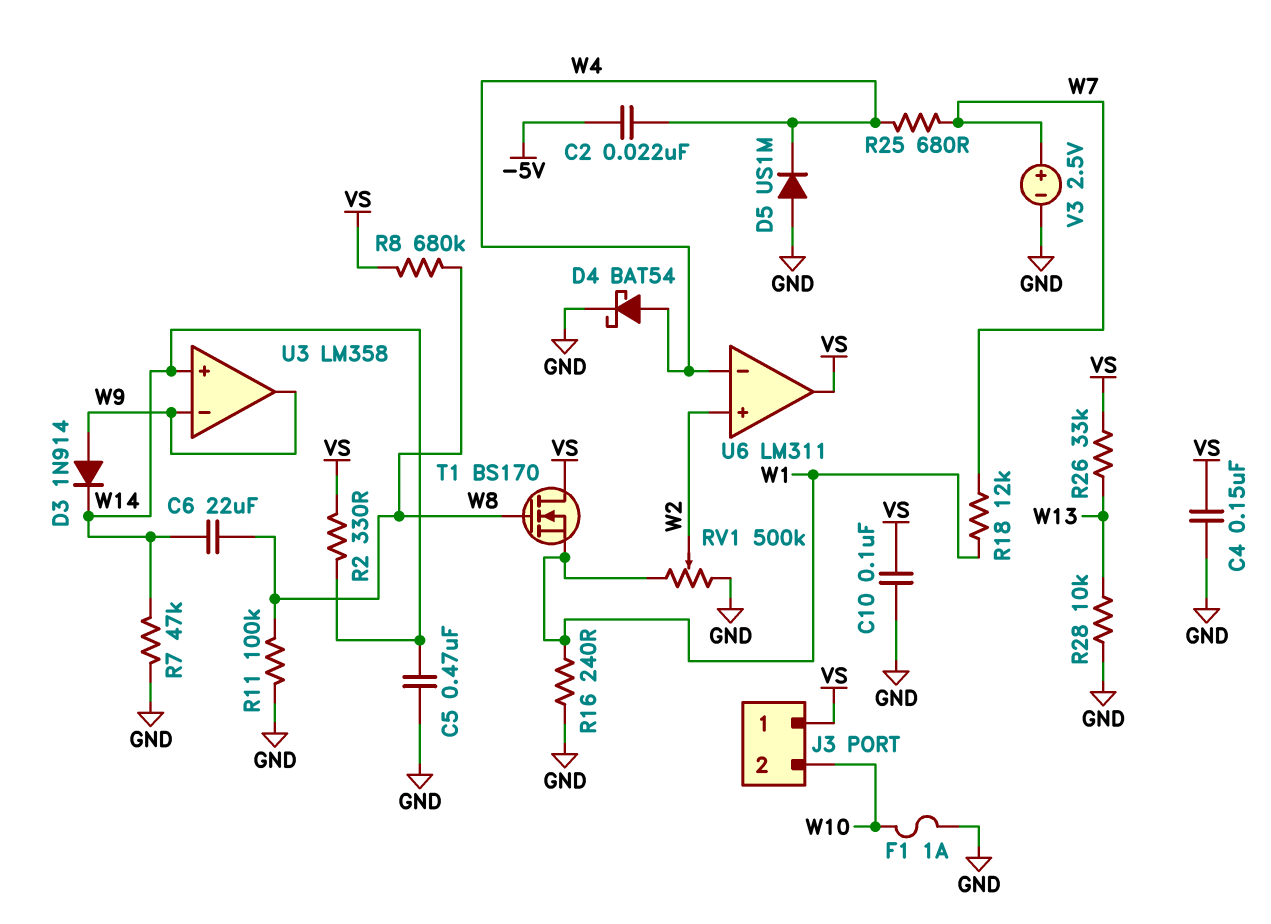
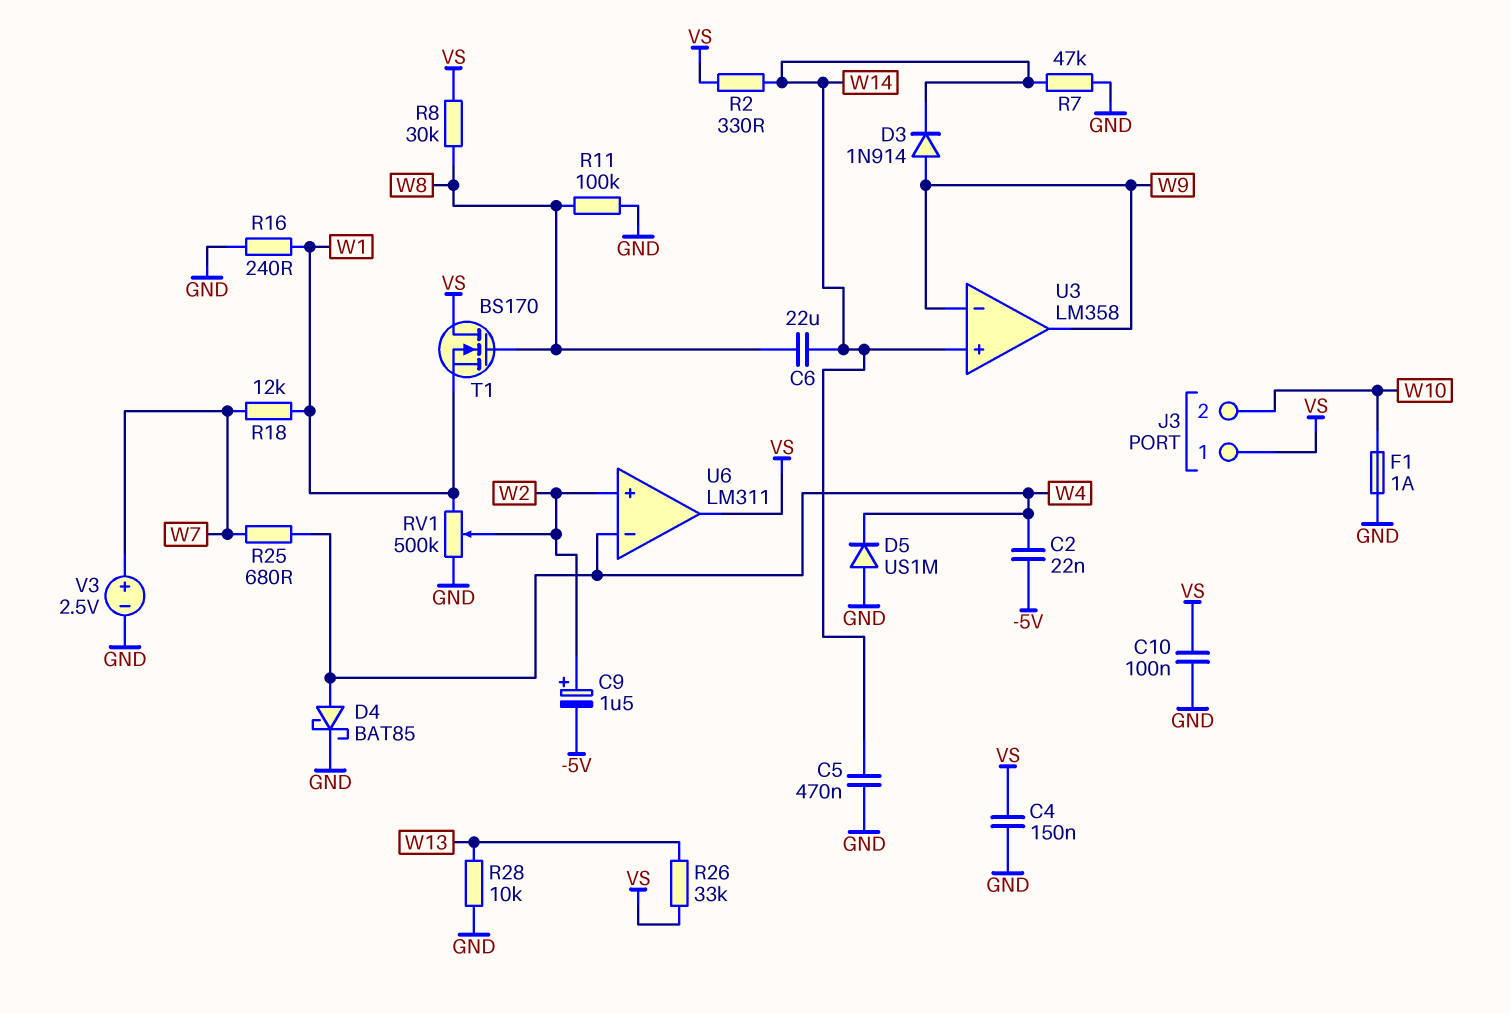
C9: none -> 1.5uF (plus W2, minus -5V)
D4: schottky BAT54 (A W4, K GND) -> schottky BAT85 (A W4, K GND)
R8: 680k (VS, W8) -> 30k (VS, W8)

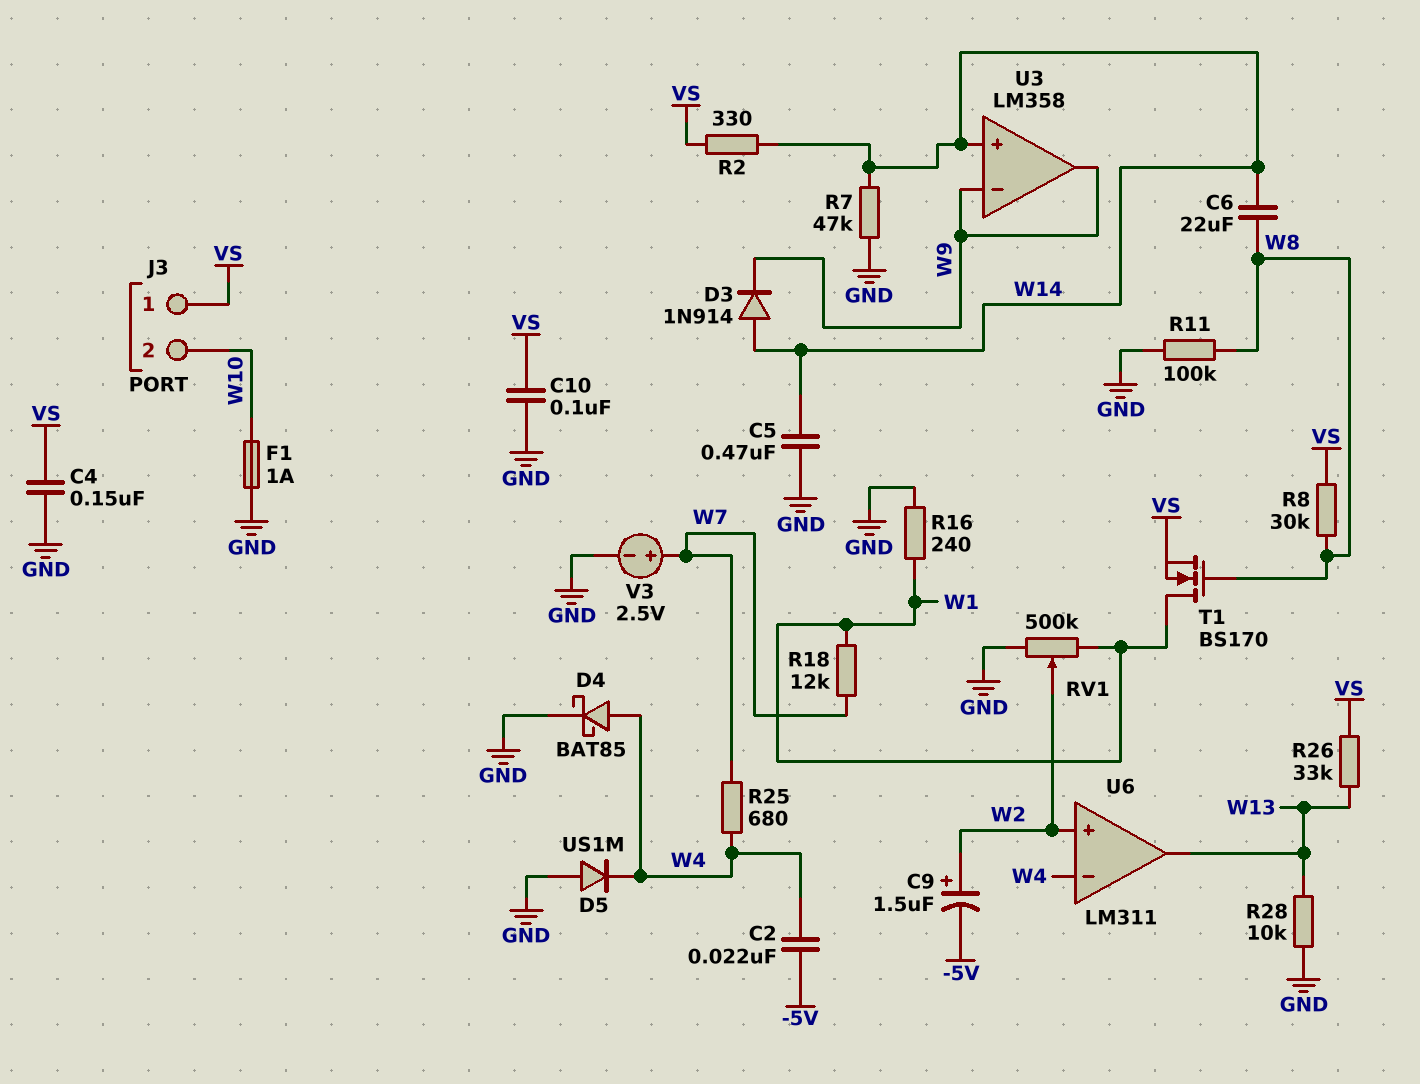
D3: diode 1N914 (A W9, K W14) -> diode 1N914 (A W14, K W9)
T1: NMOS BS170 (G W8, D VS, S W1) -> NMOS BS170 (G W8, D W1, S VS)
U6 pin out: VS -> W13

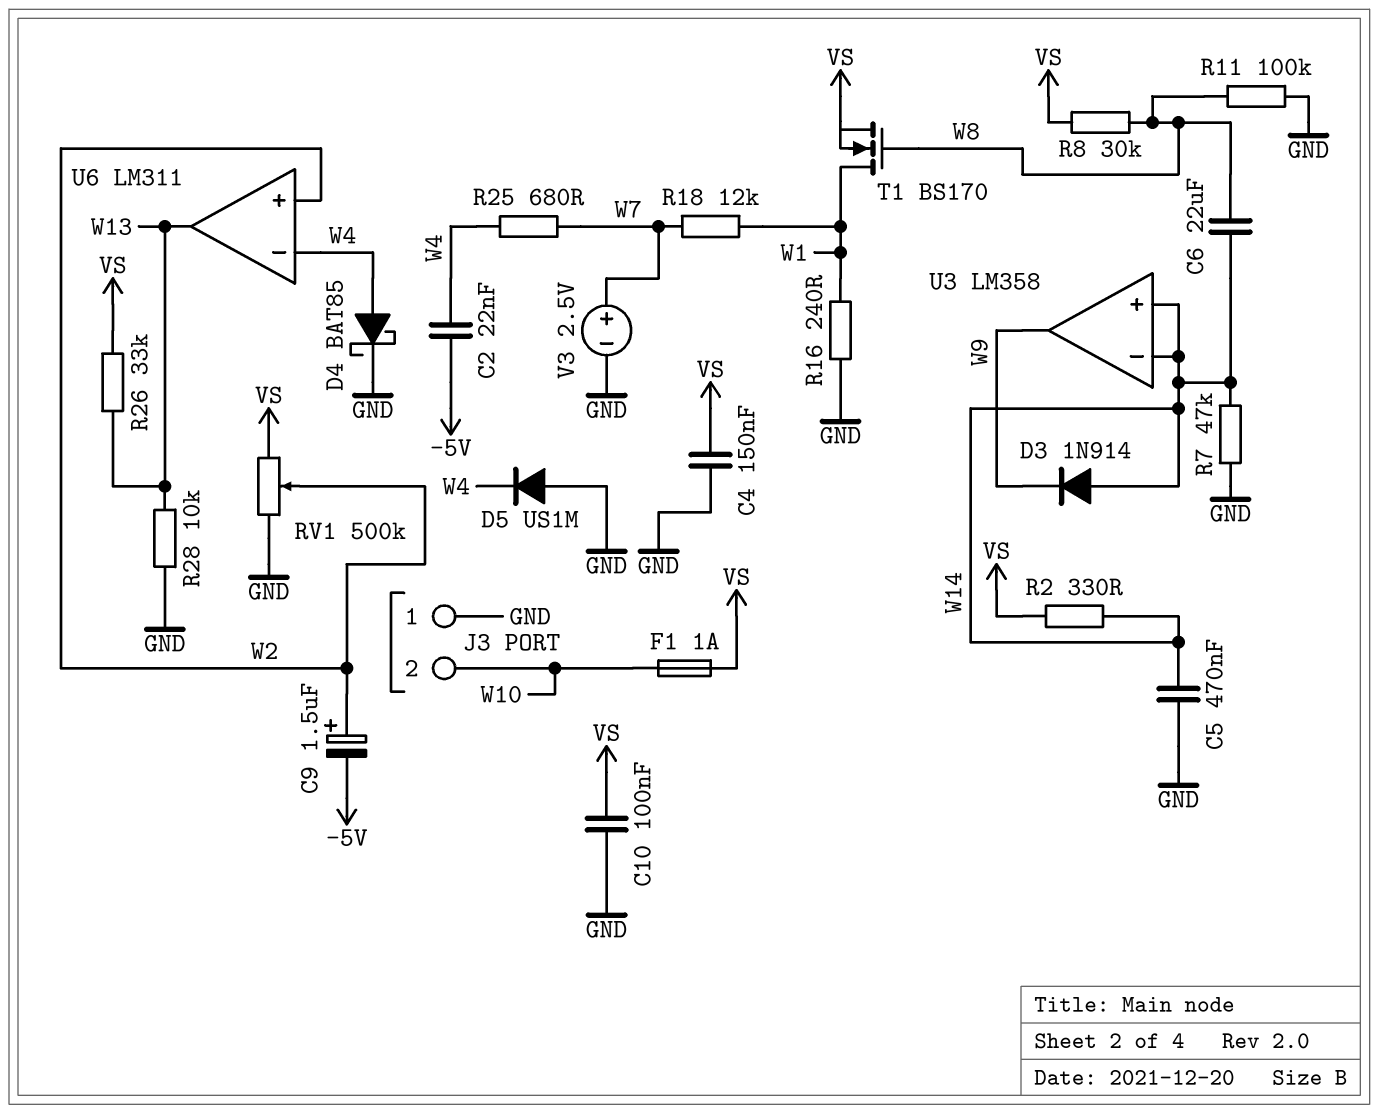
F1: 1A (GND, W10) -> 1A (VS, W10)
J3 pin 1: VS -> GND
RV1: 500k (GND, W1, wiper W2) -> 500k (GND, VS, wiper W2)
U3 pin in-: W9 -> W14

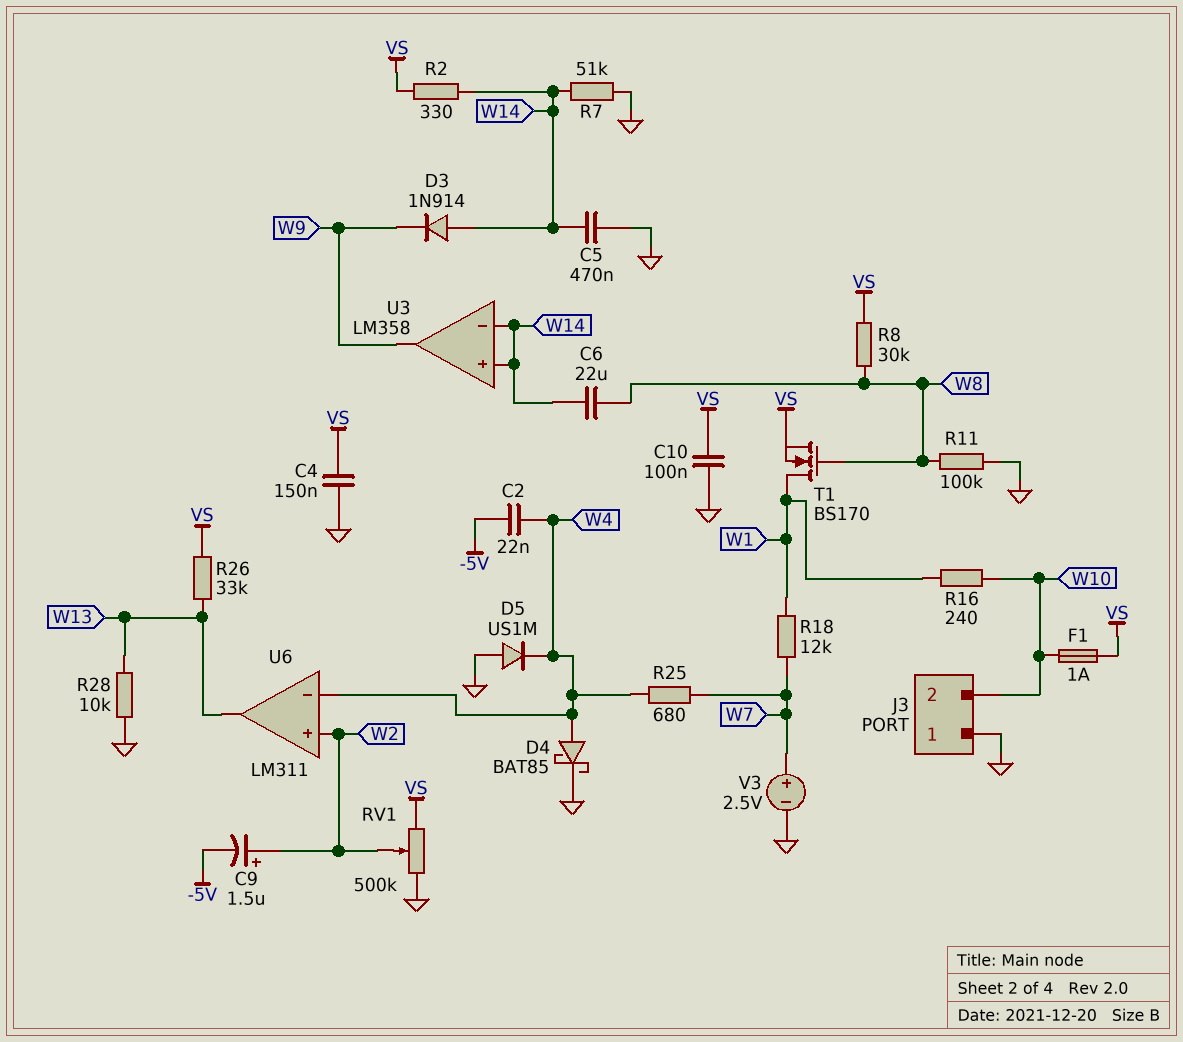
R7: 47k (GND, W14) -> 51k (GND, W14)
R16: 240 (GND, W1) -> 240 (W1, W10)

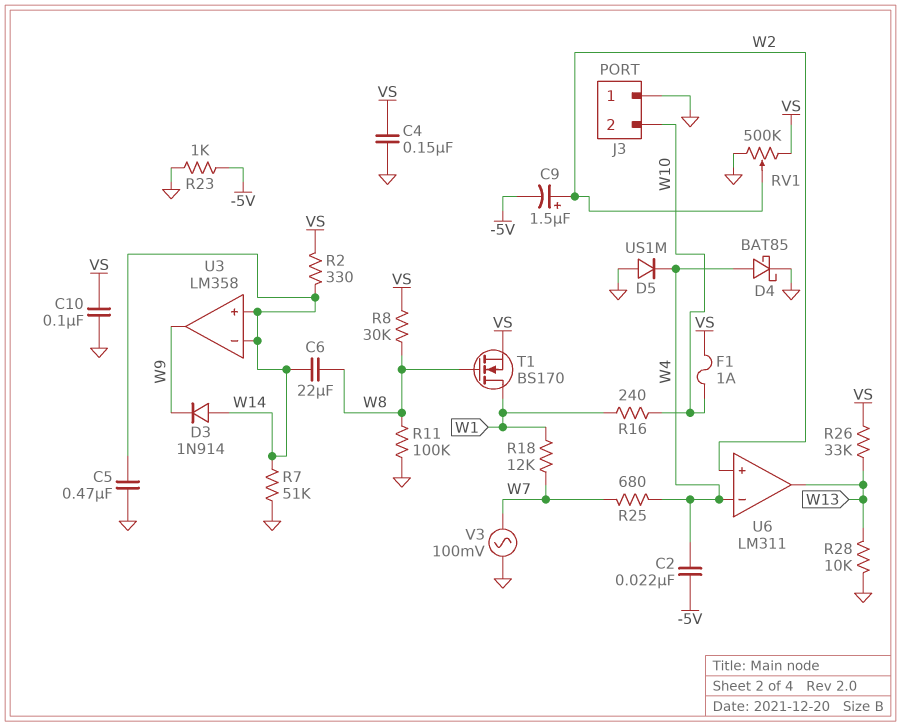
R23: none -> 1k (-5V, GND)
V3: 2.5V (plus W7, minus GND) -> AC 100mV (GND, W7)

